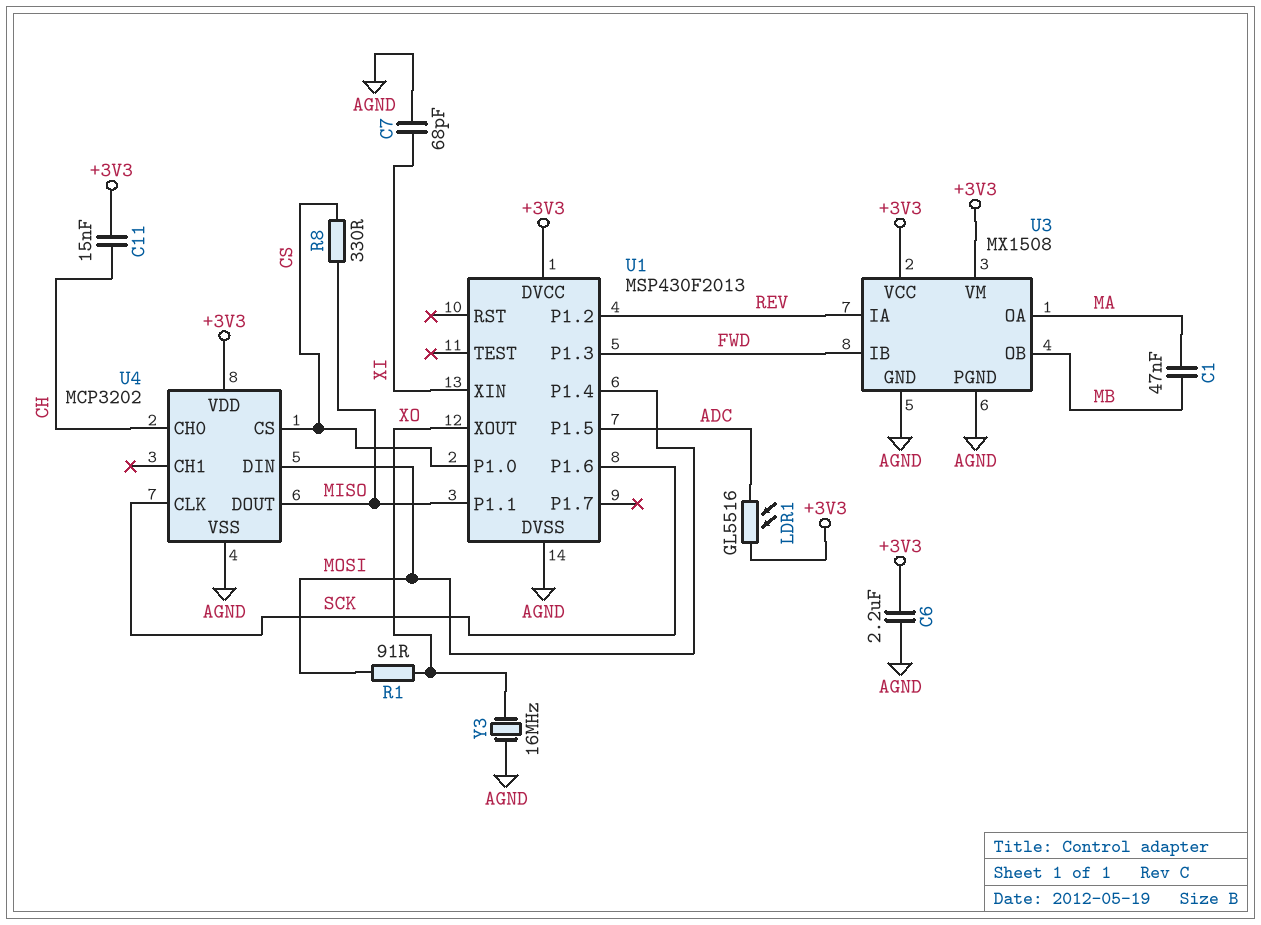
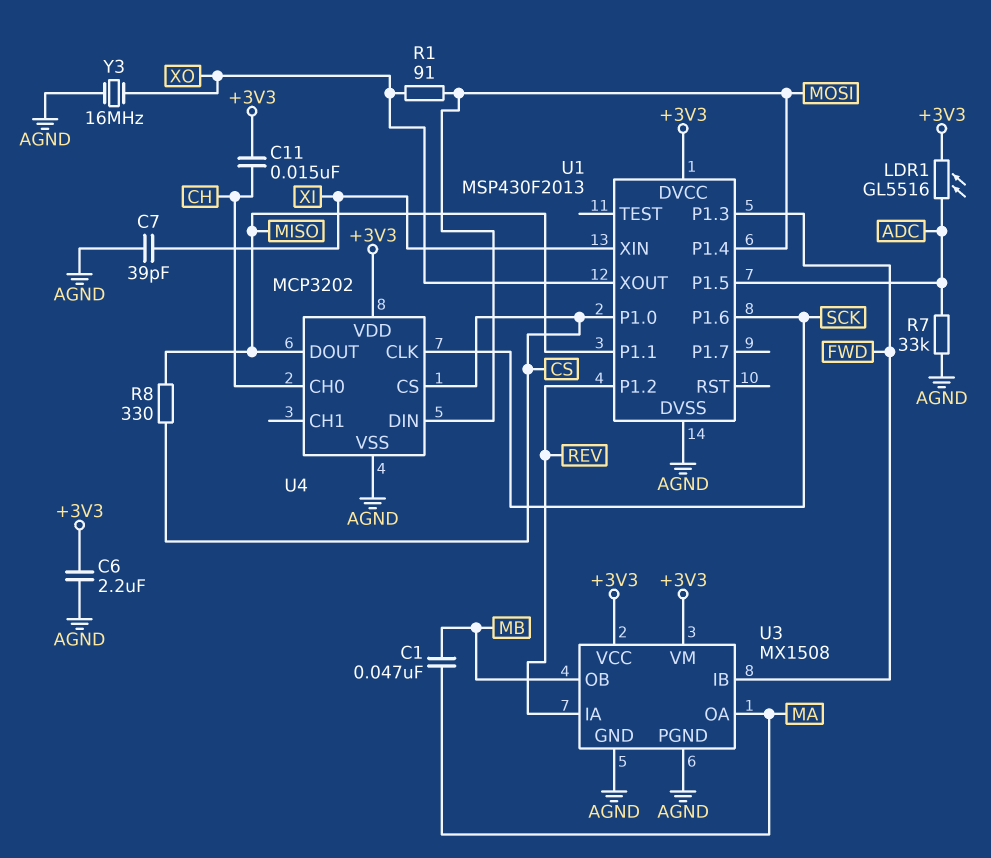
C7: 68pF (AGND, XI) -> 39pF (AGND, XI)
R7: none -> 33k (ADC, AGND)

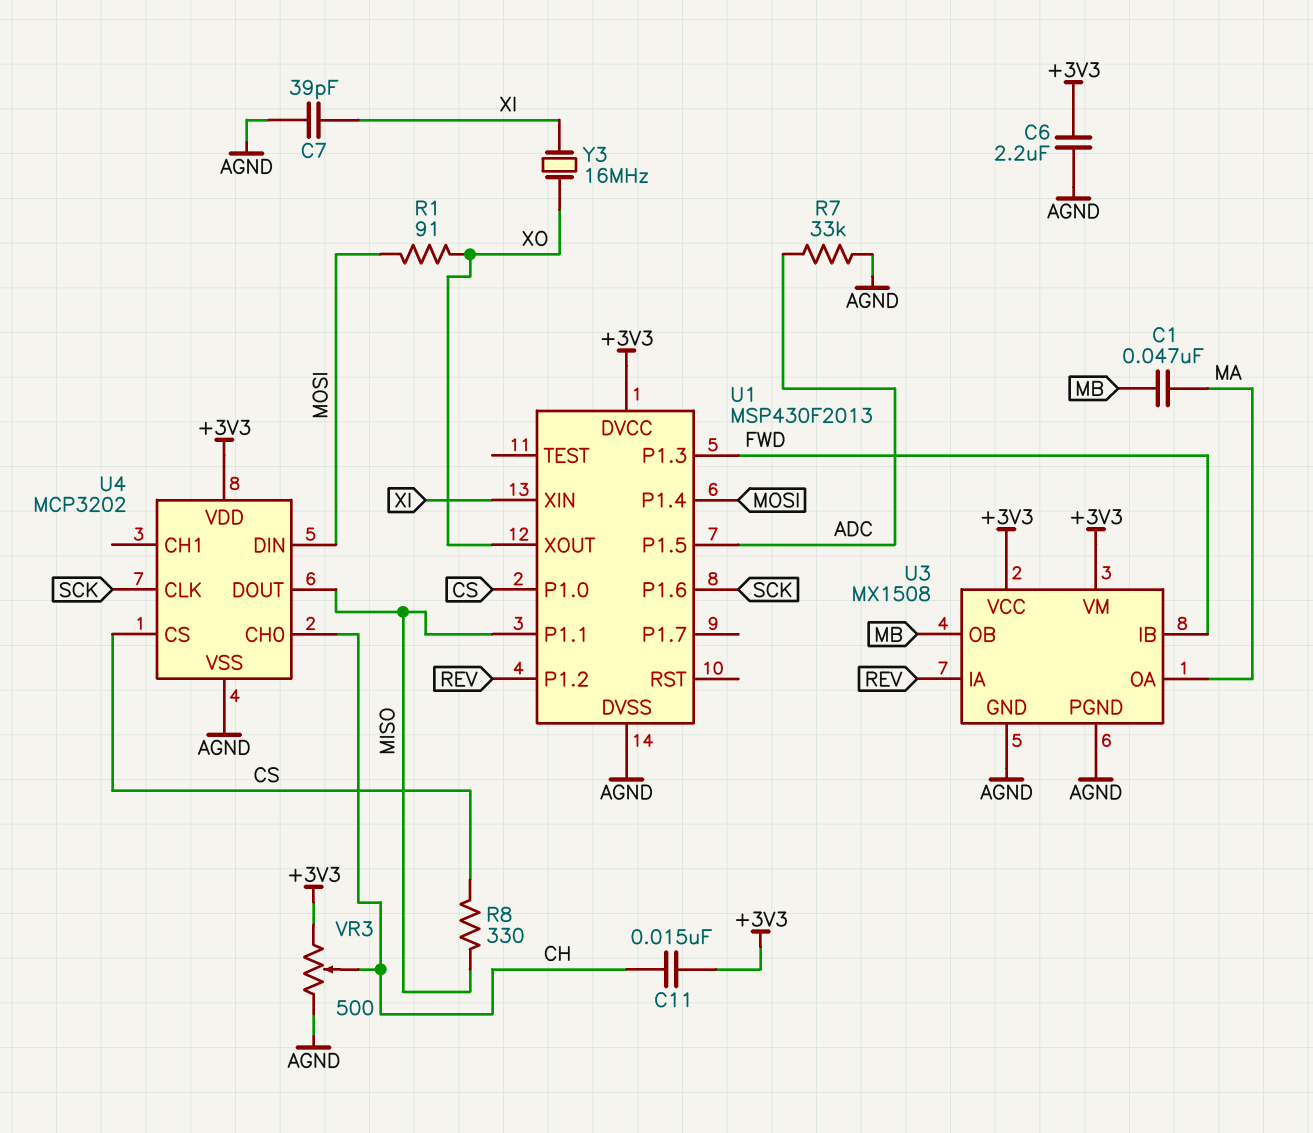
LDR1: GL5516 (+3V3, ADC) -> none
VR3: none -> 500 (+3V3, AGND, wiper CH)
Y3: 16MHz (AGND, XO) -> 16MHz (XI, XO)

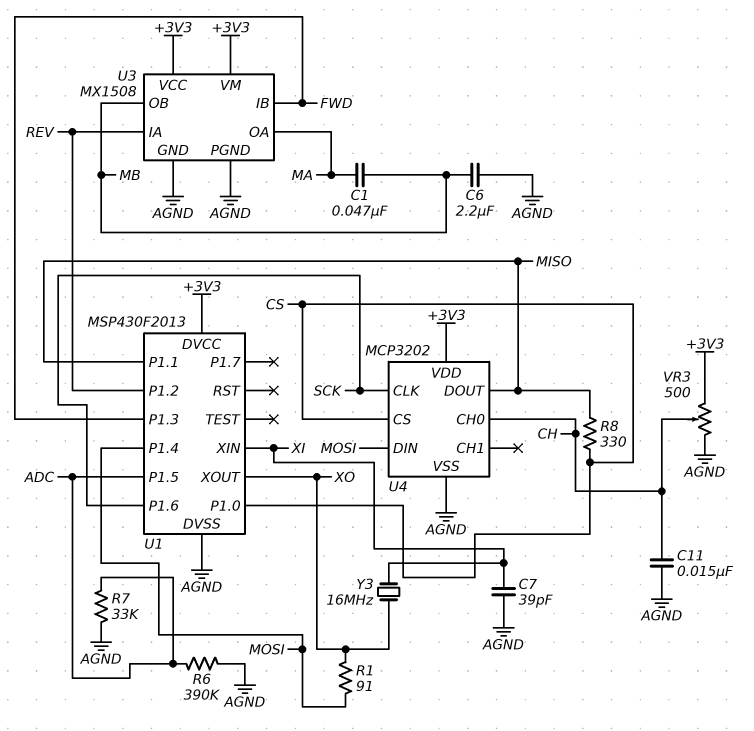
C6: 2.2uF (+3V3, AGND) -> 2.2uF (AGND, MB)
C11: 15nF (+3V3, CH) -> 15nF (AGND, CH)
R6: none -> 390k (ADC, AGND)

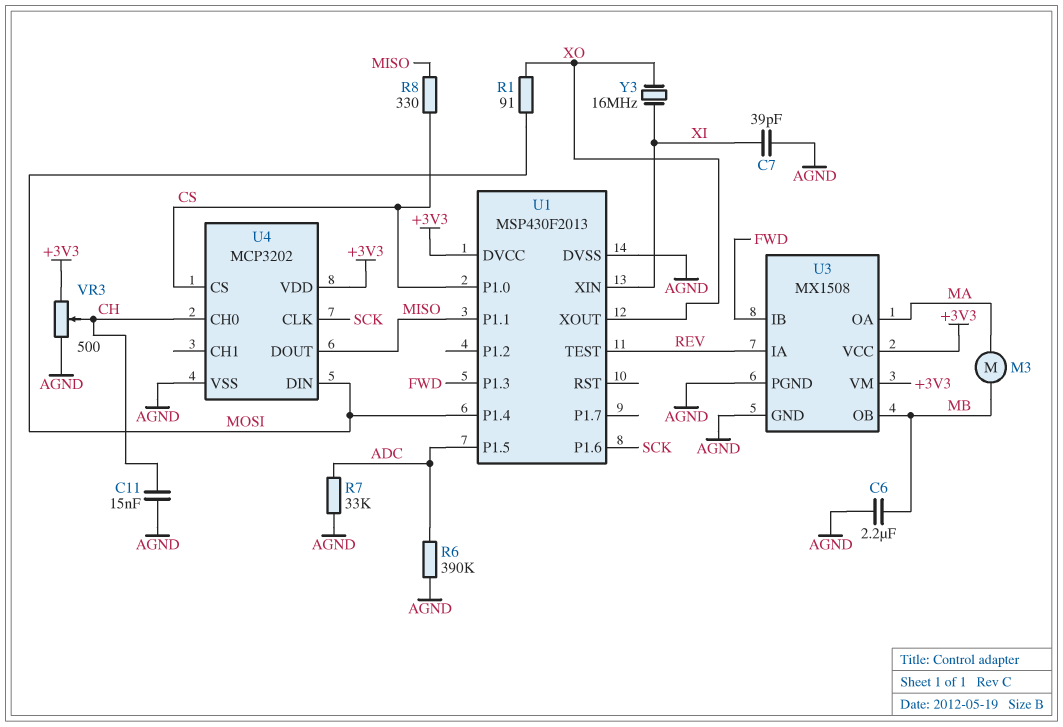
C1: 47nF (MA, MB) -> none
M3: none -> motor (MA, MB)
U1 pin P1.2: REV -> none
U1 pin TEST: none -> REV

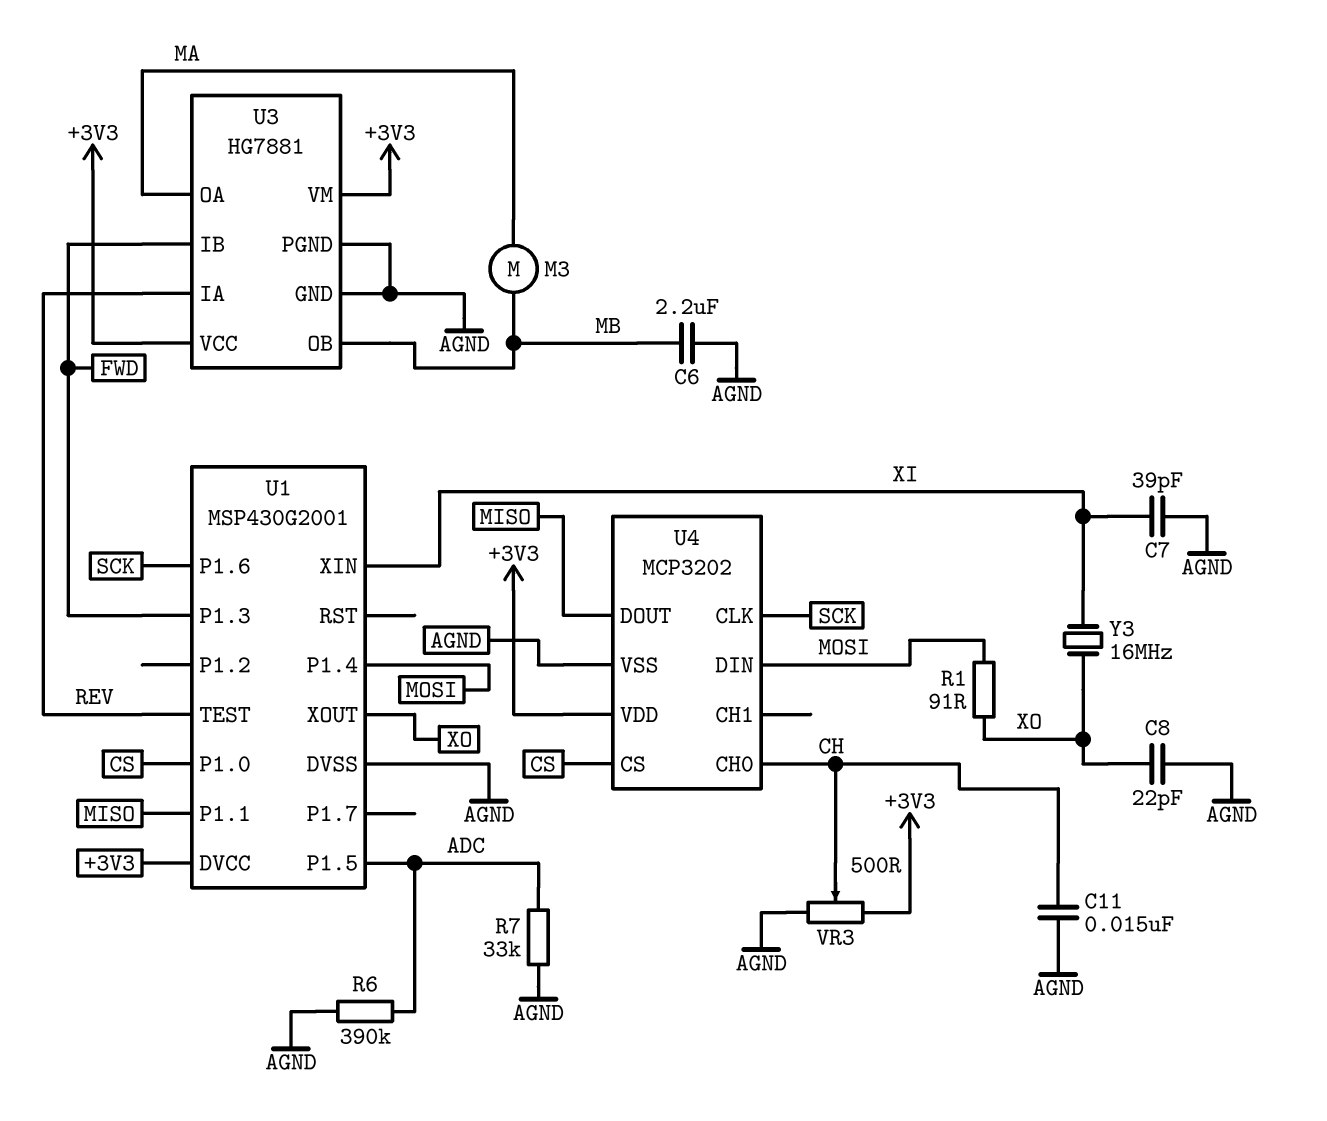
C8: none -> 22pF (AGND, XO)
R8: 330 (CS, MISO) -> none
U1: MSP430F2013 -> MSP430G2001
U3: MX1508 -> HG7881

